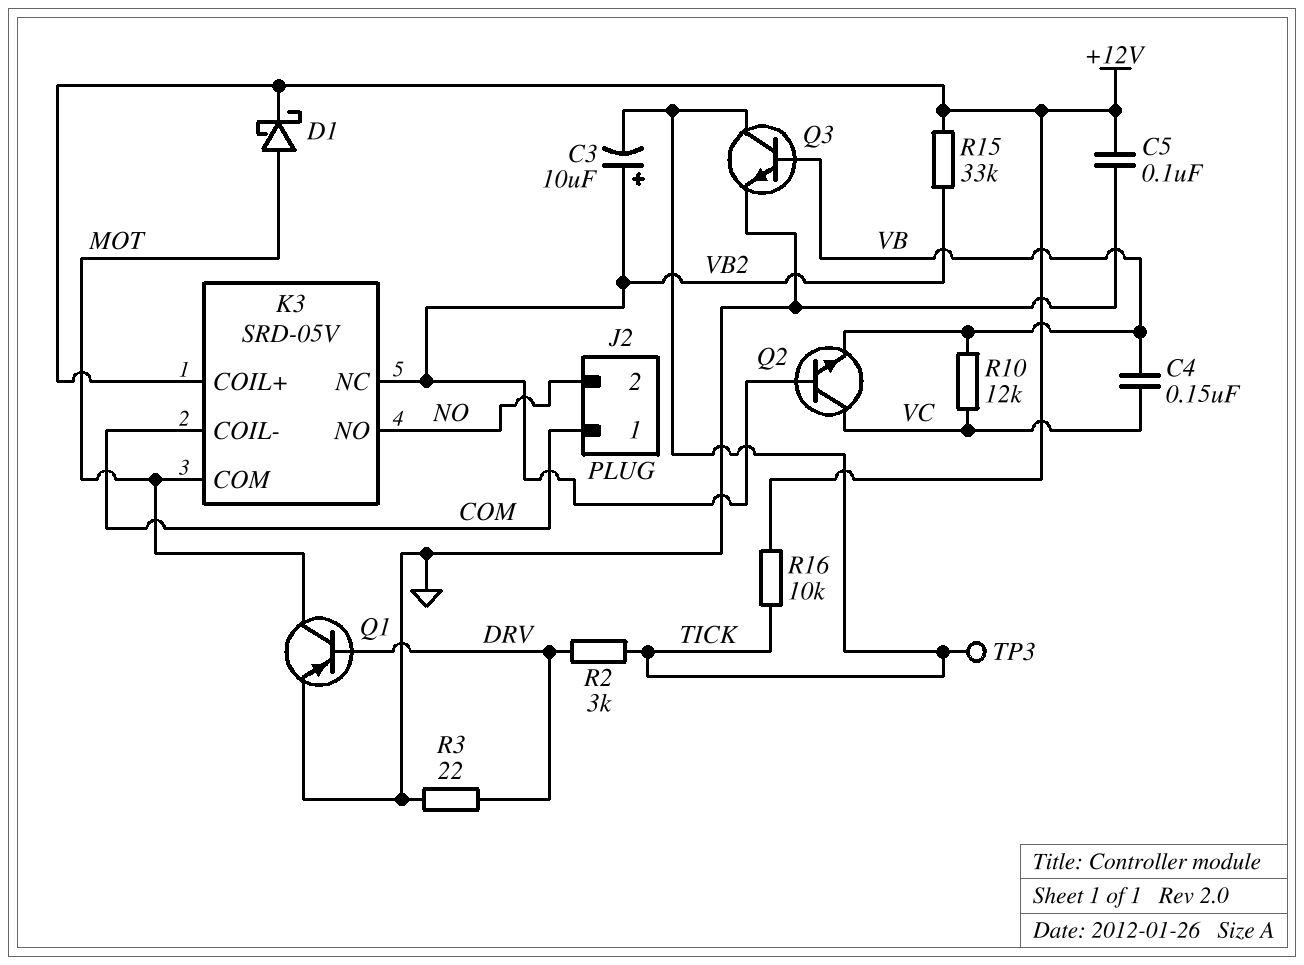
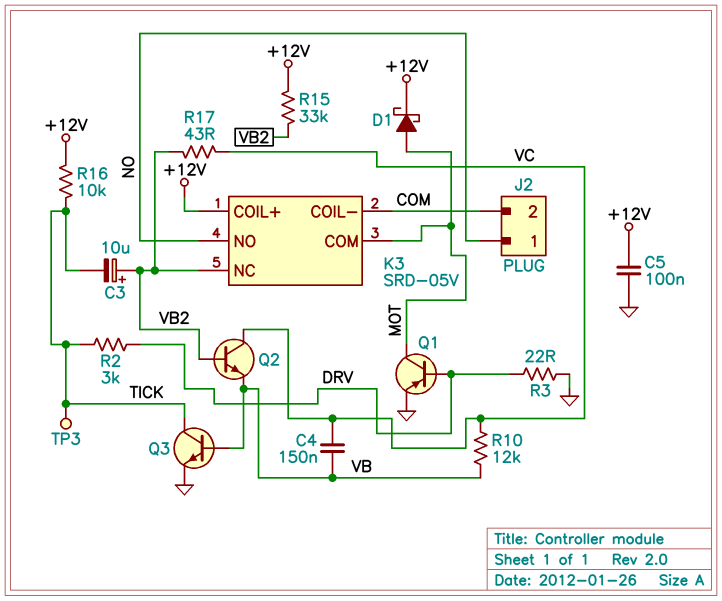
J2 pin 1: COM -> NO
J2 pin 2: NO -> COM
R17: none -> 43 (VB2, VC)

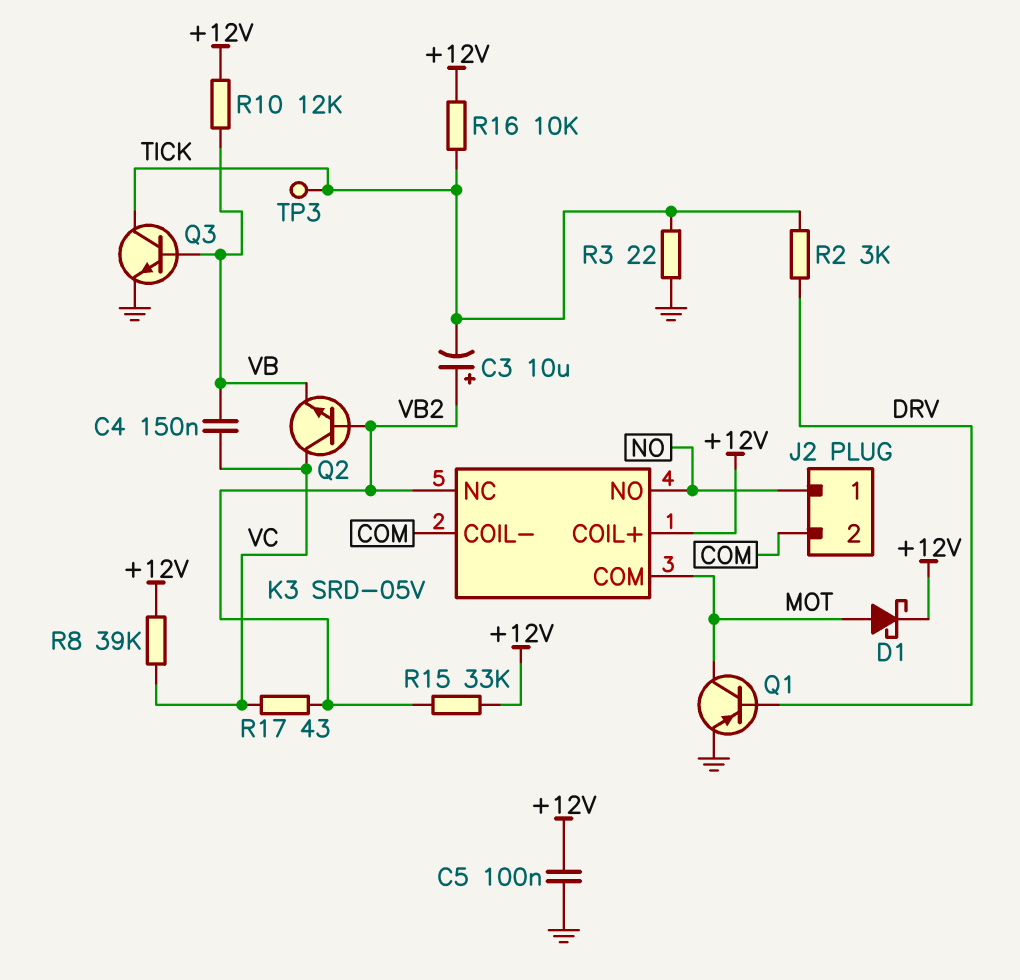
R3: 22 (DRV, GND) -> 22 (GND, TICK)
R8: none -> 39k (+12V, VC)
R10: 12k (VB, VC) -> 12k (+12V, VB)

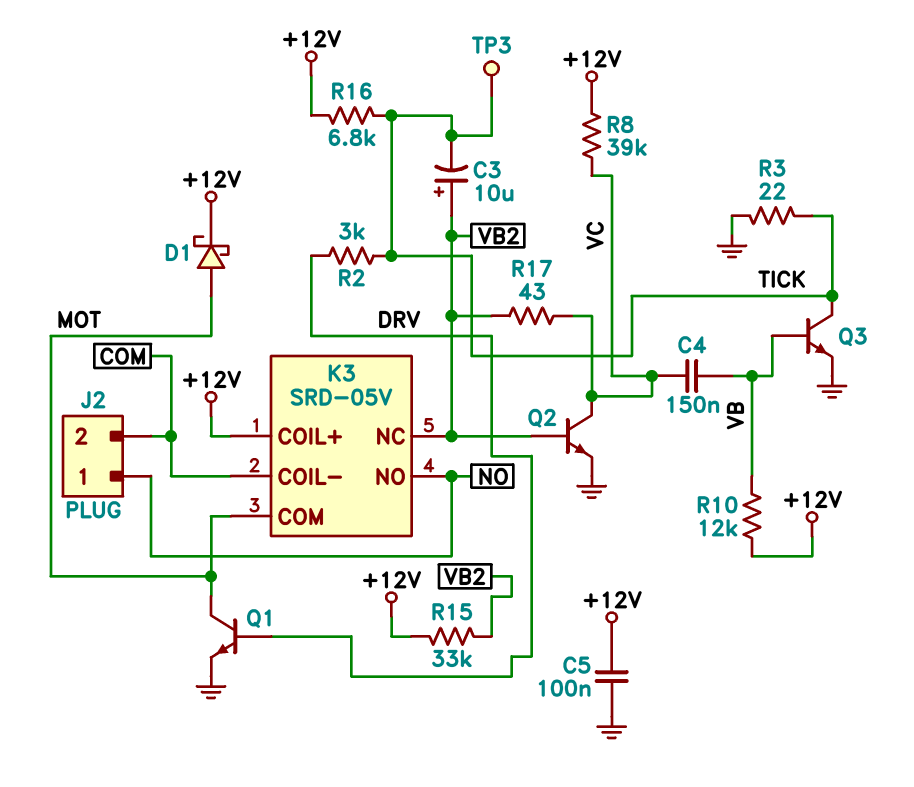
Q1: PNP (B DRV, C MOT, E GND) -> NPN (B DRV, C MOT, E GND)
Q2: NPN (B VB2, C VC, E VB) -> NPN (B VB2, C VC, E GND)
R16: 10k (+12V, TICK) -> 6.8k (+12V, TICK)

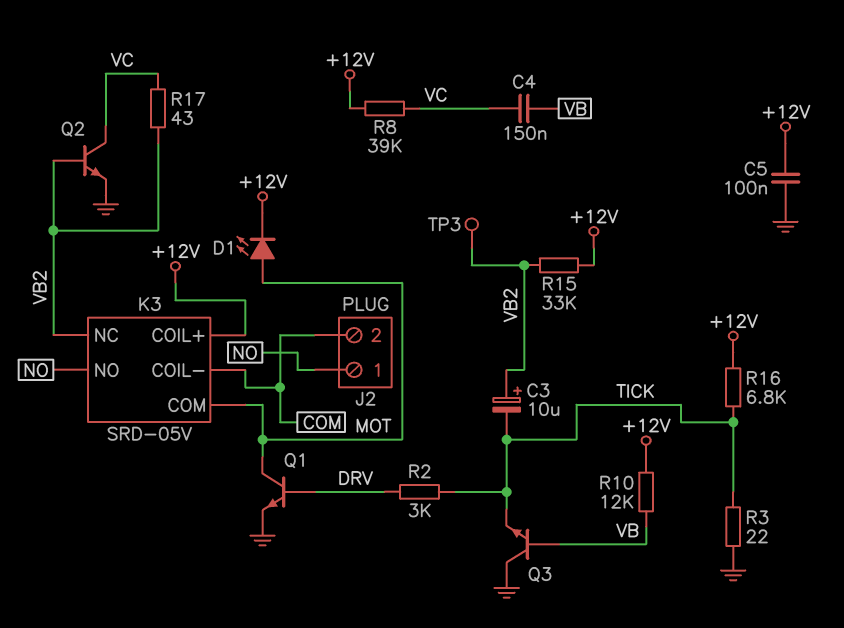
D1: schottky (A MOT, K +12V) -> LED (A MOT, K +12V)
Q3: NPN (B VB, C TICK, E GND) -> NPN (B VB, C GND, E TICK)
TP3: test point (TICK) -> test point (VB2)

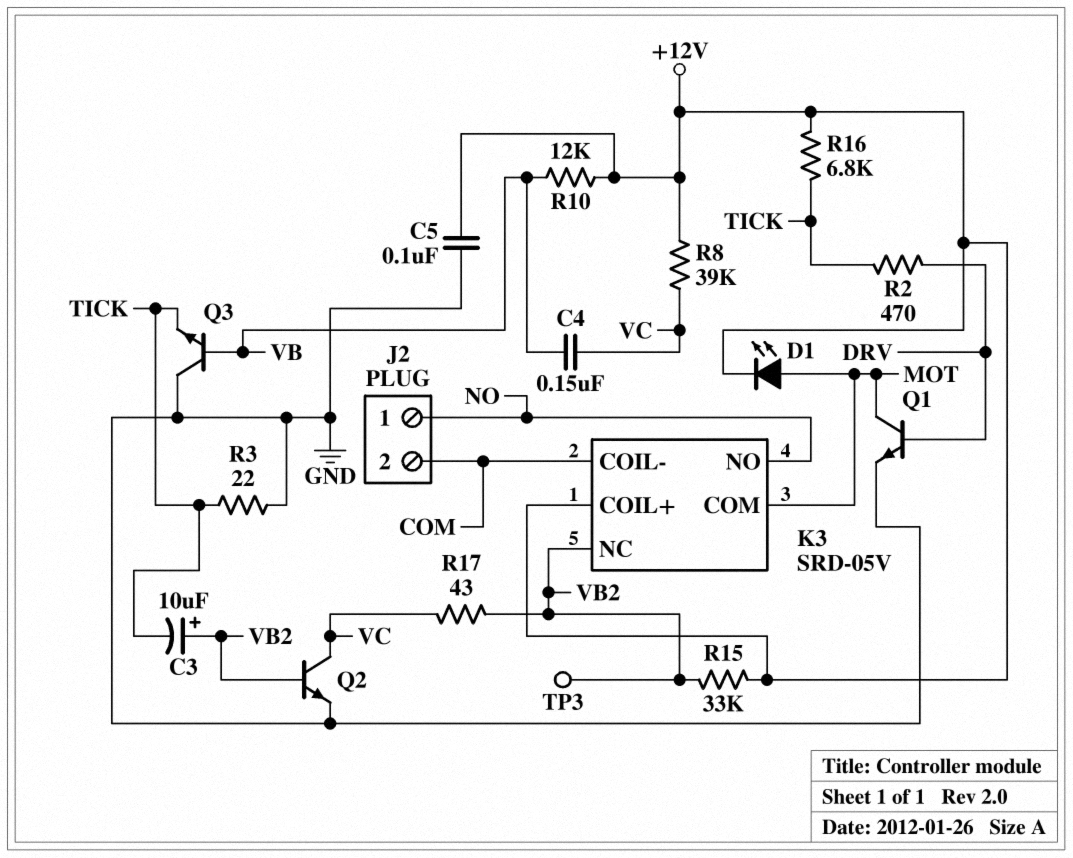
R2: 3k (DRV, TICK) -> 470 (DRV, TICK)

